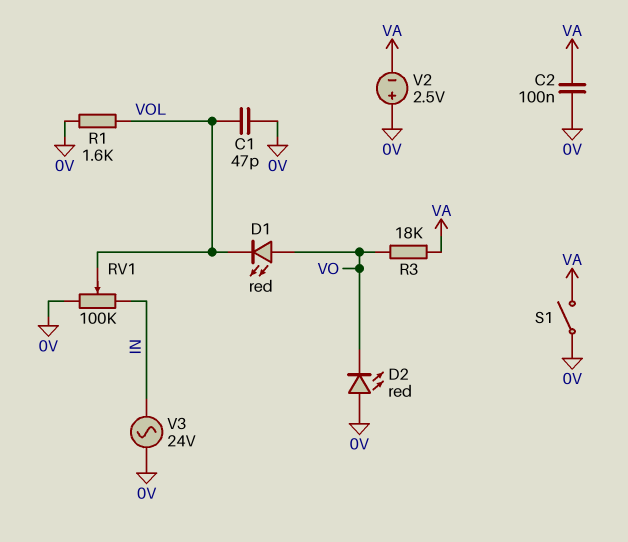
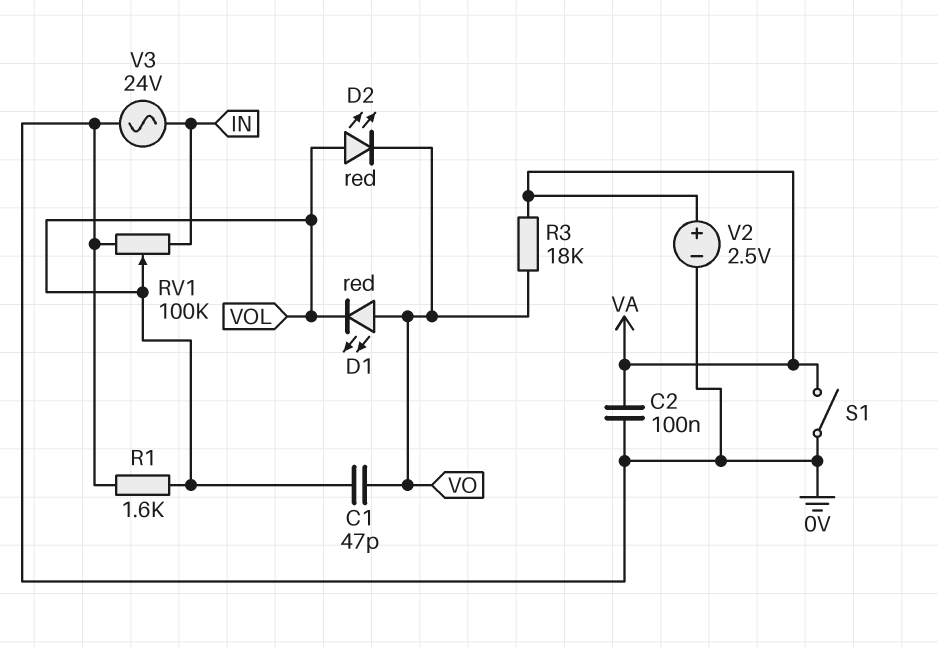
C1: 47pF (0V, VOL) -> 47pF (VO, VOL)
D2: LED red (A 0V, K VO) -> LED red (A VOL, K VO)
V2: 2.5V (plus 0V, minus VA) -> 2.5V (plus VA, minus 0V)

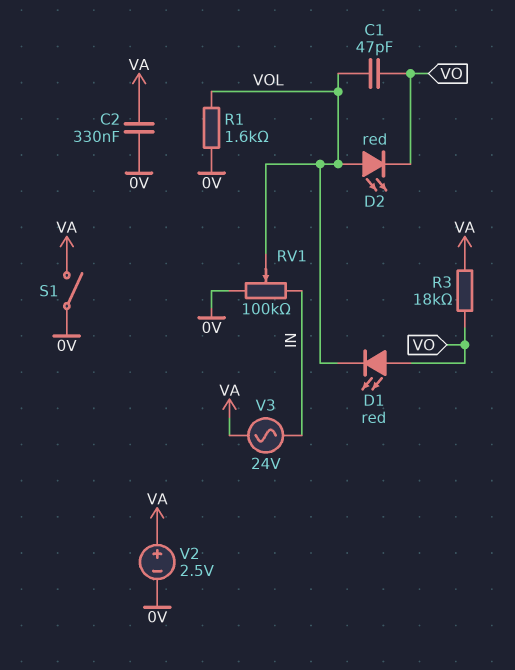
C2: 100nF (0V, VA) -> 330nF (0V, VA)
V3: AC 24V (0V, IN) -> AC 24V (IN, VA)

